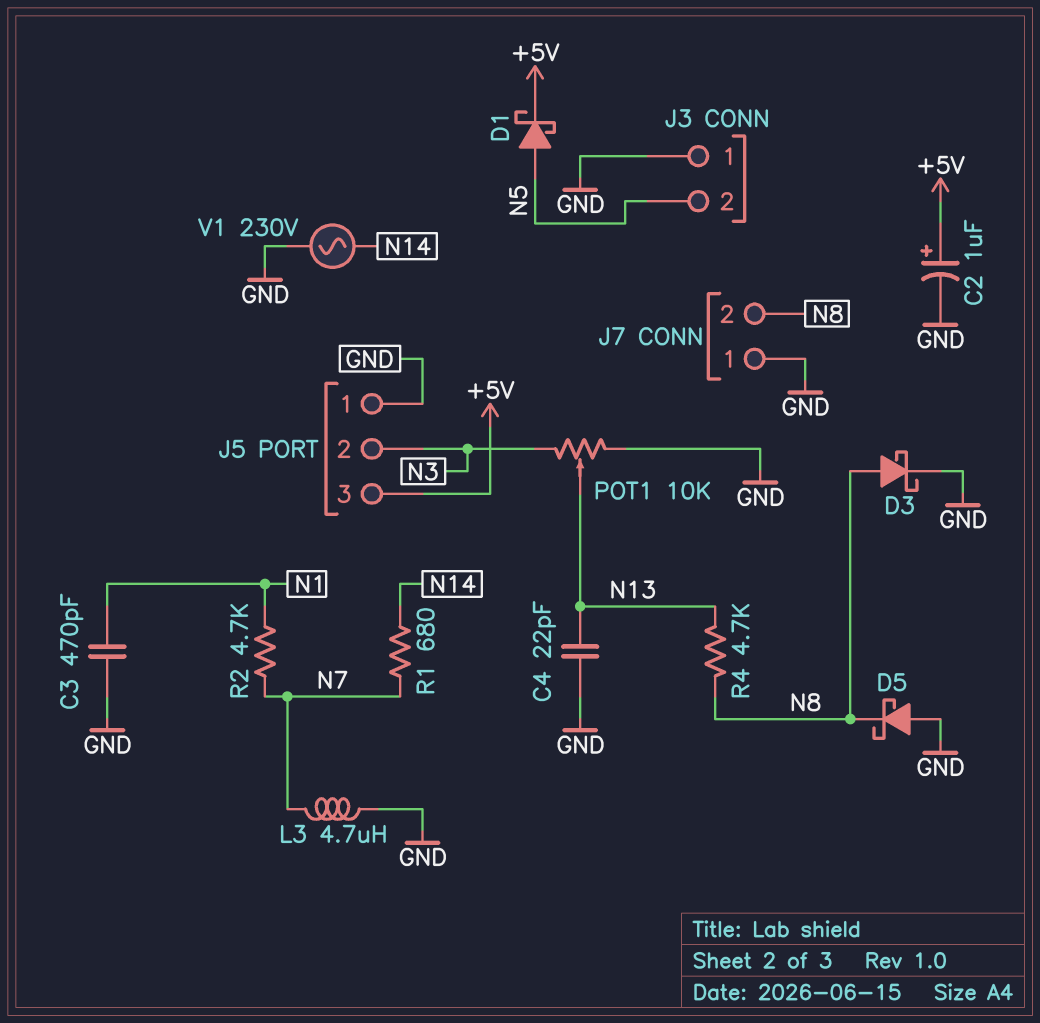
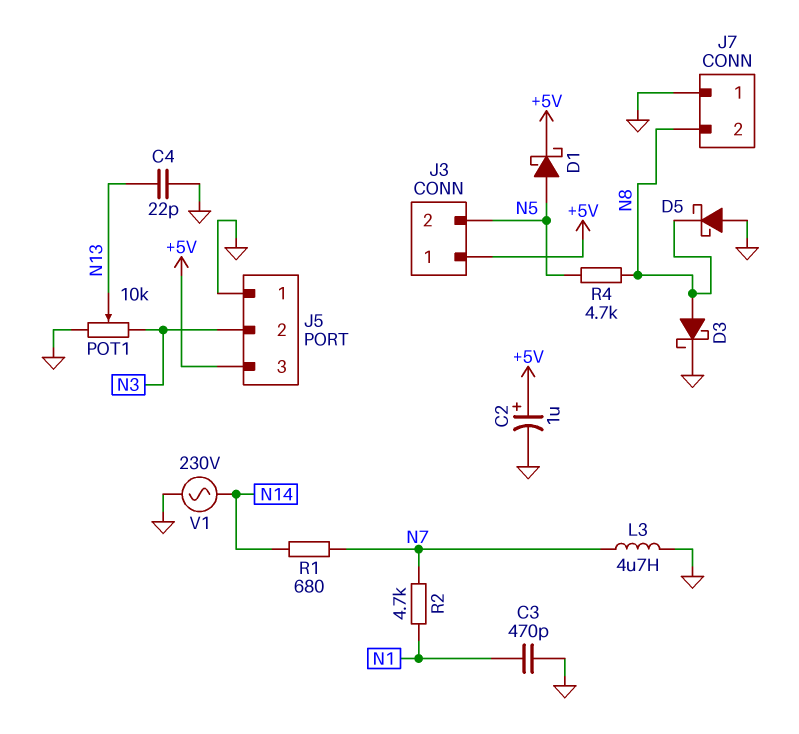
J3 pin 1: GND -> +5V
R4: 4.7k (N8, N13) -> 4.7k (N5, N8)

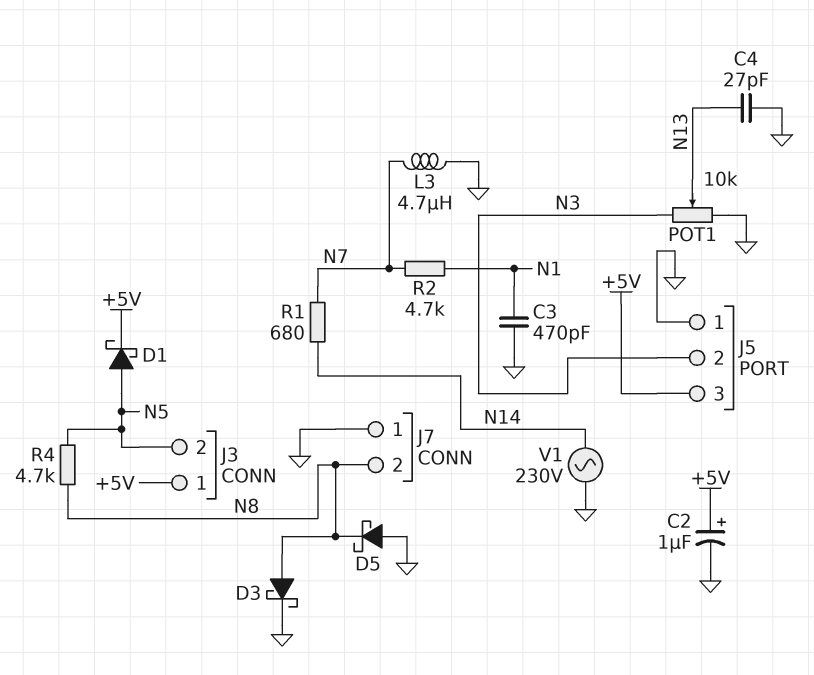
C4: 22pF (GND, N13) -> 27pF (GND, N13)

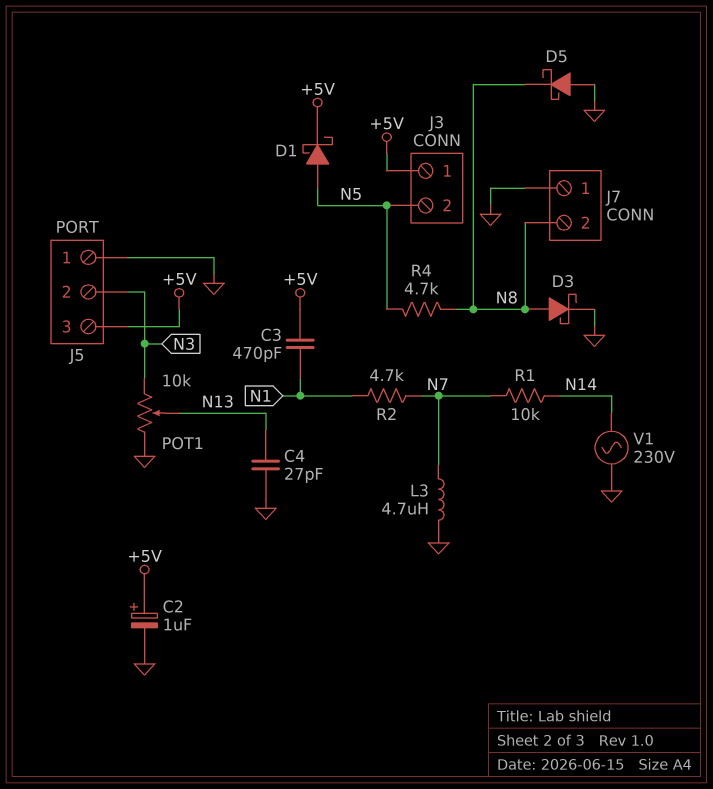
C3: 470pF (GND, N1) -> 470pF (+5V, N1)
R1: 680 (N7, N14) -> 10k (N7, N14)

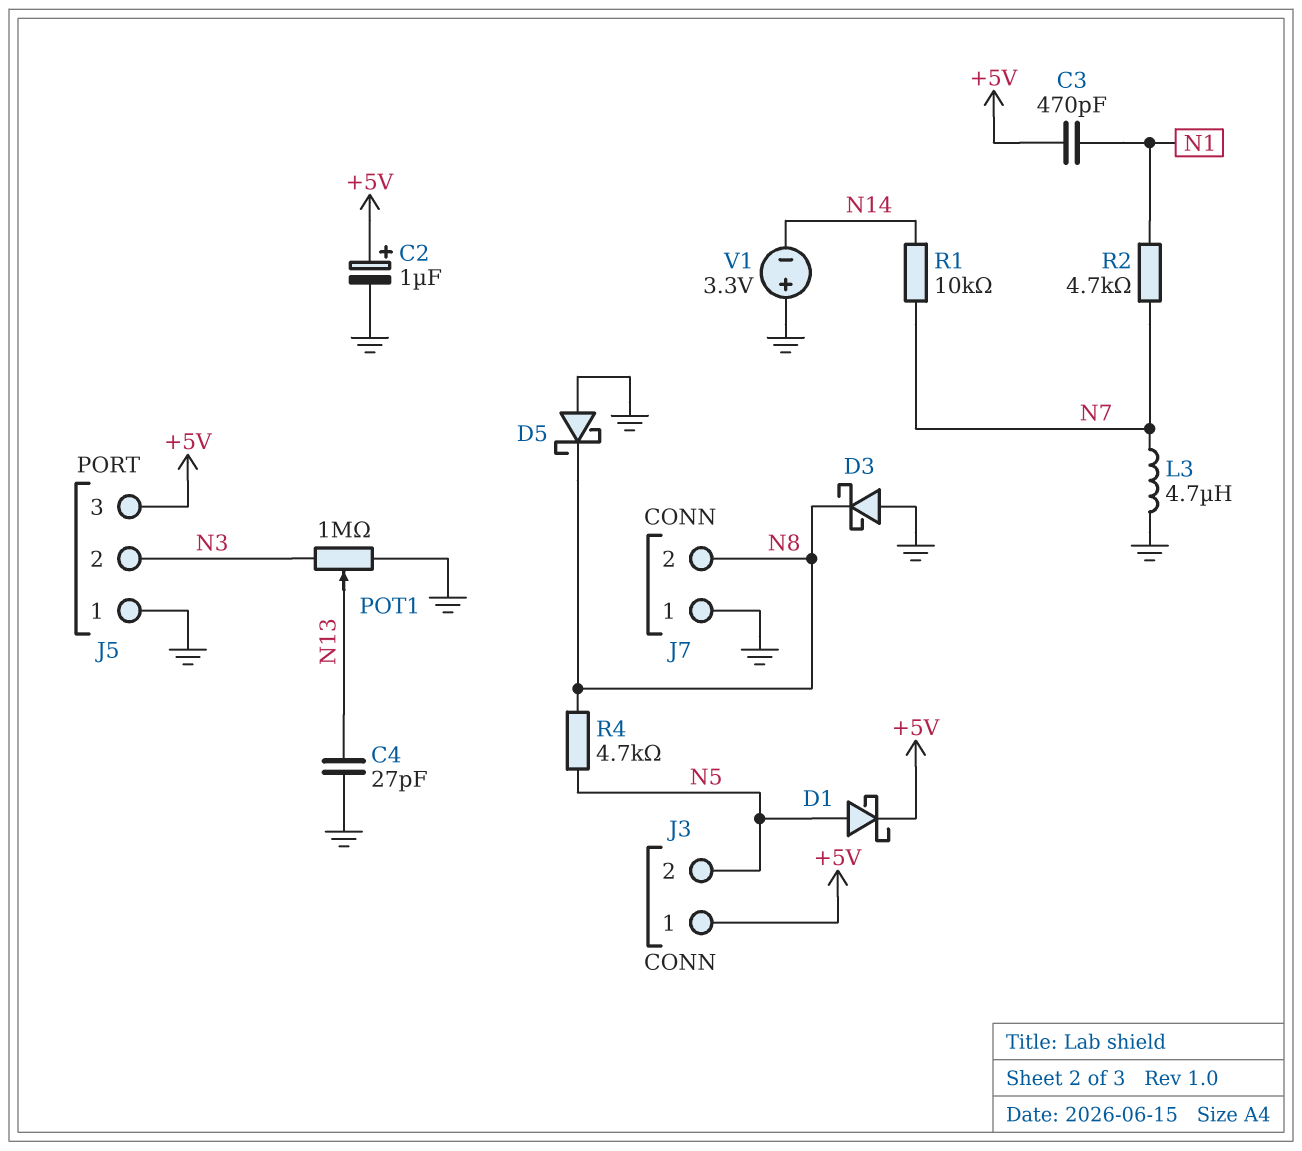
D3: schottky (A N8, K GND) -> schottky (A GND, K N8)
POT1: 10k (GND, N3, wiper N13) -> 1M (GND, N3, wiper N13)
V1: AC 230V (GND, N14) -> 3.3V (plus GND, minus N14)

